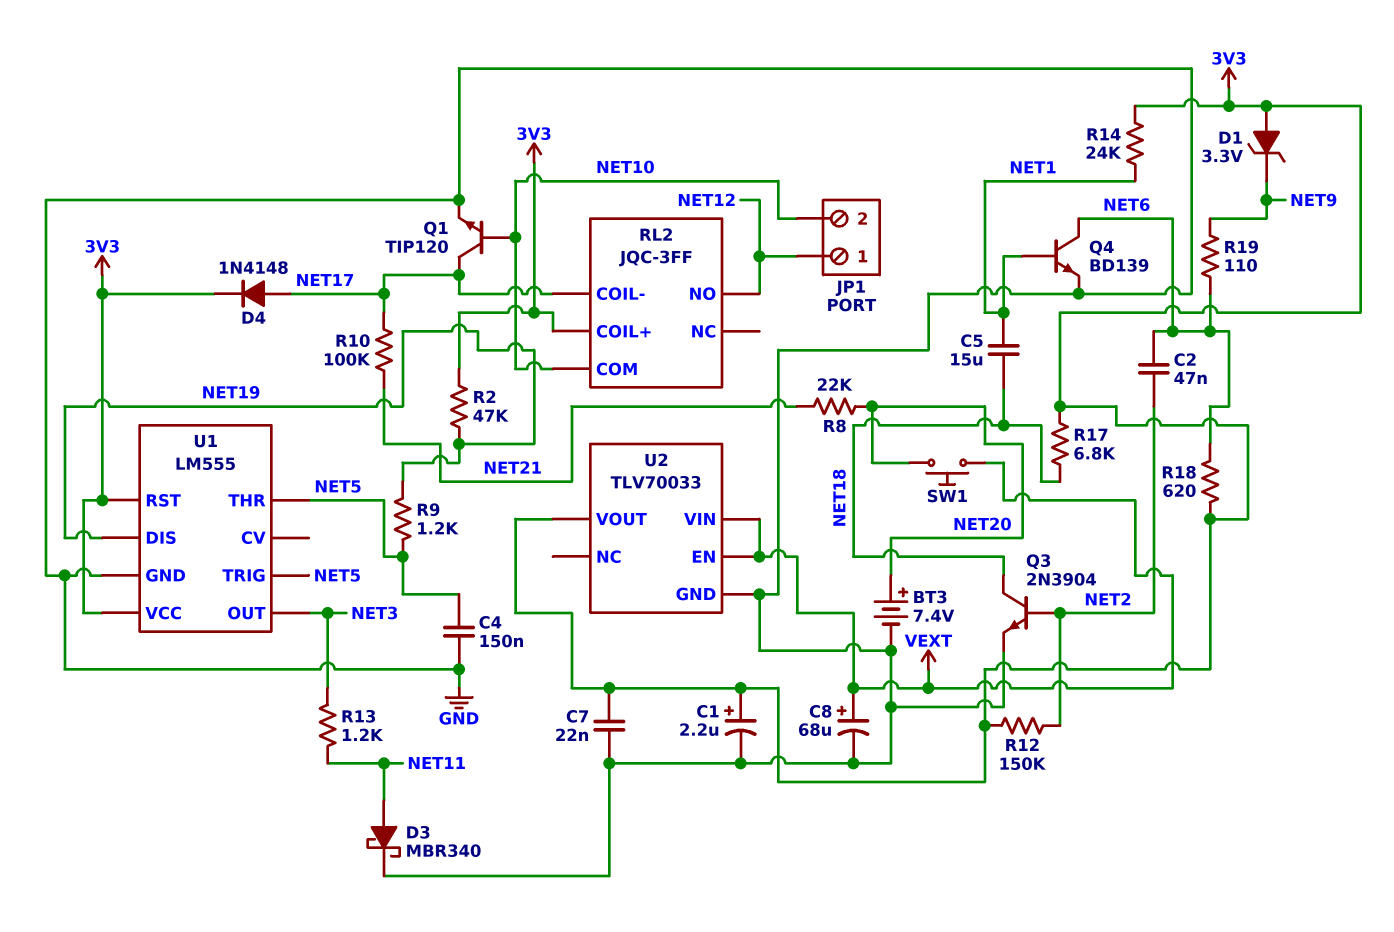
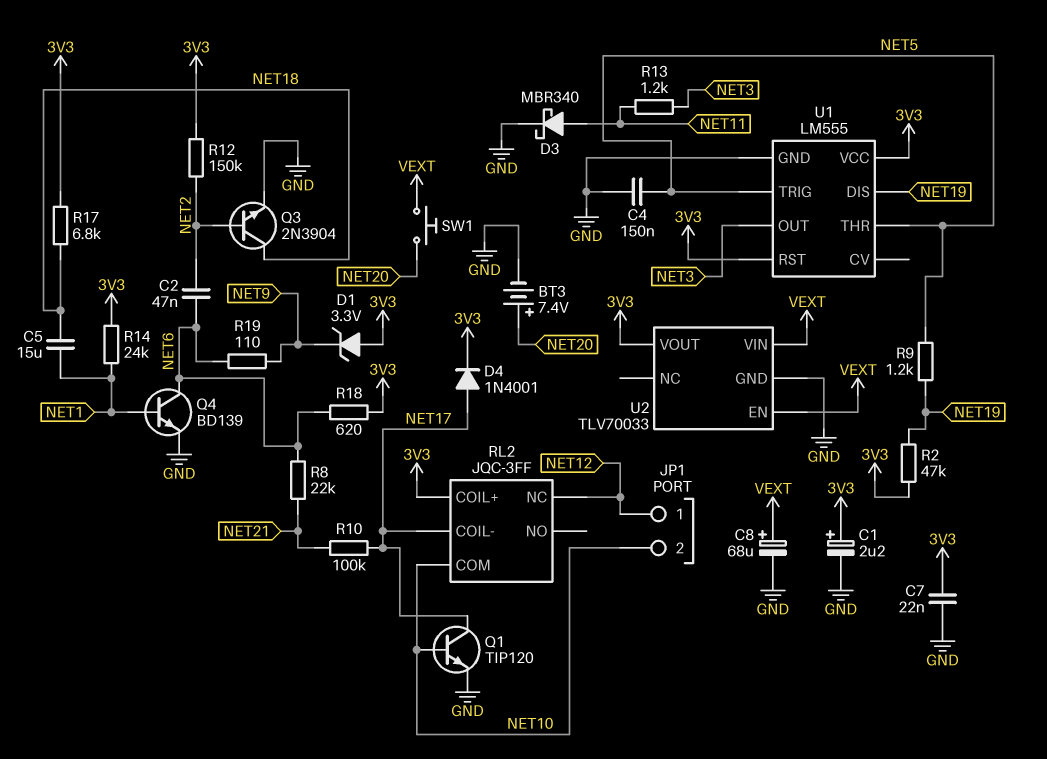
D4: diode 1N4148 (A NET17, K 3V3) -> diode 1N4001 (A NET17, K 3V3)
R8: 22k (NET20, NET21) -> 22k (NET6, NET21)
RL2 pin NC: none -> NET12
RL2 pin NO: NET12 -> none

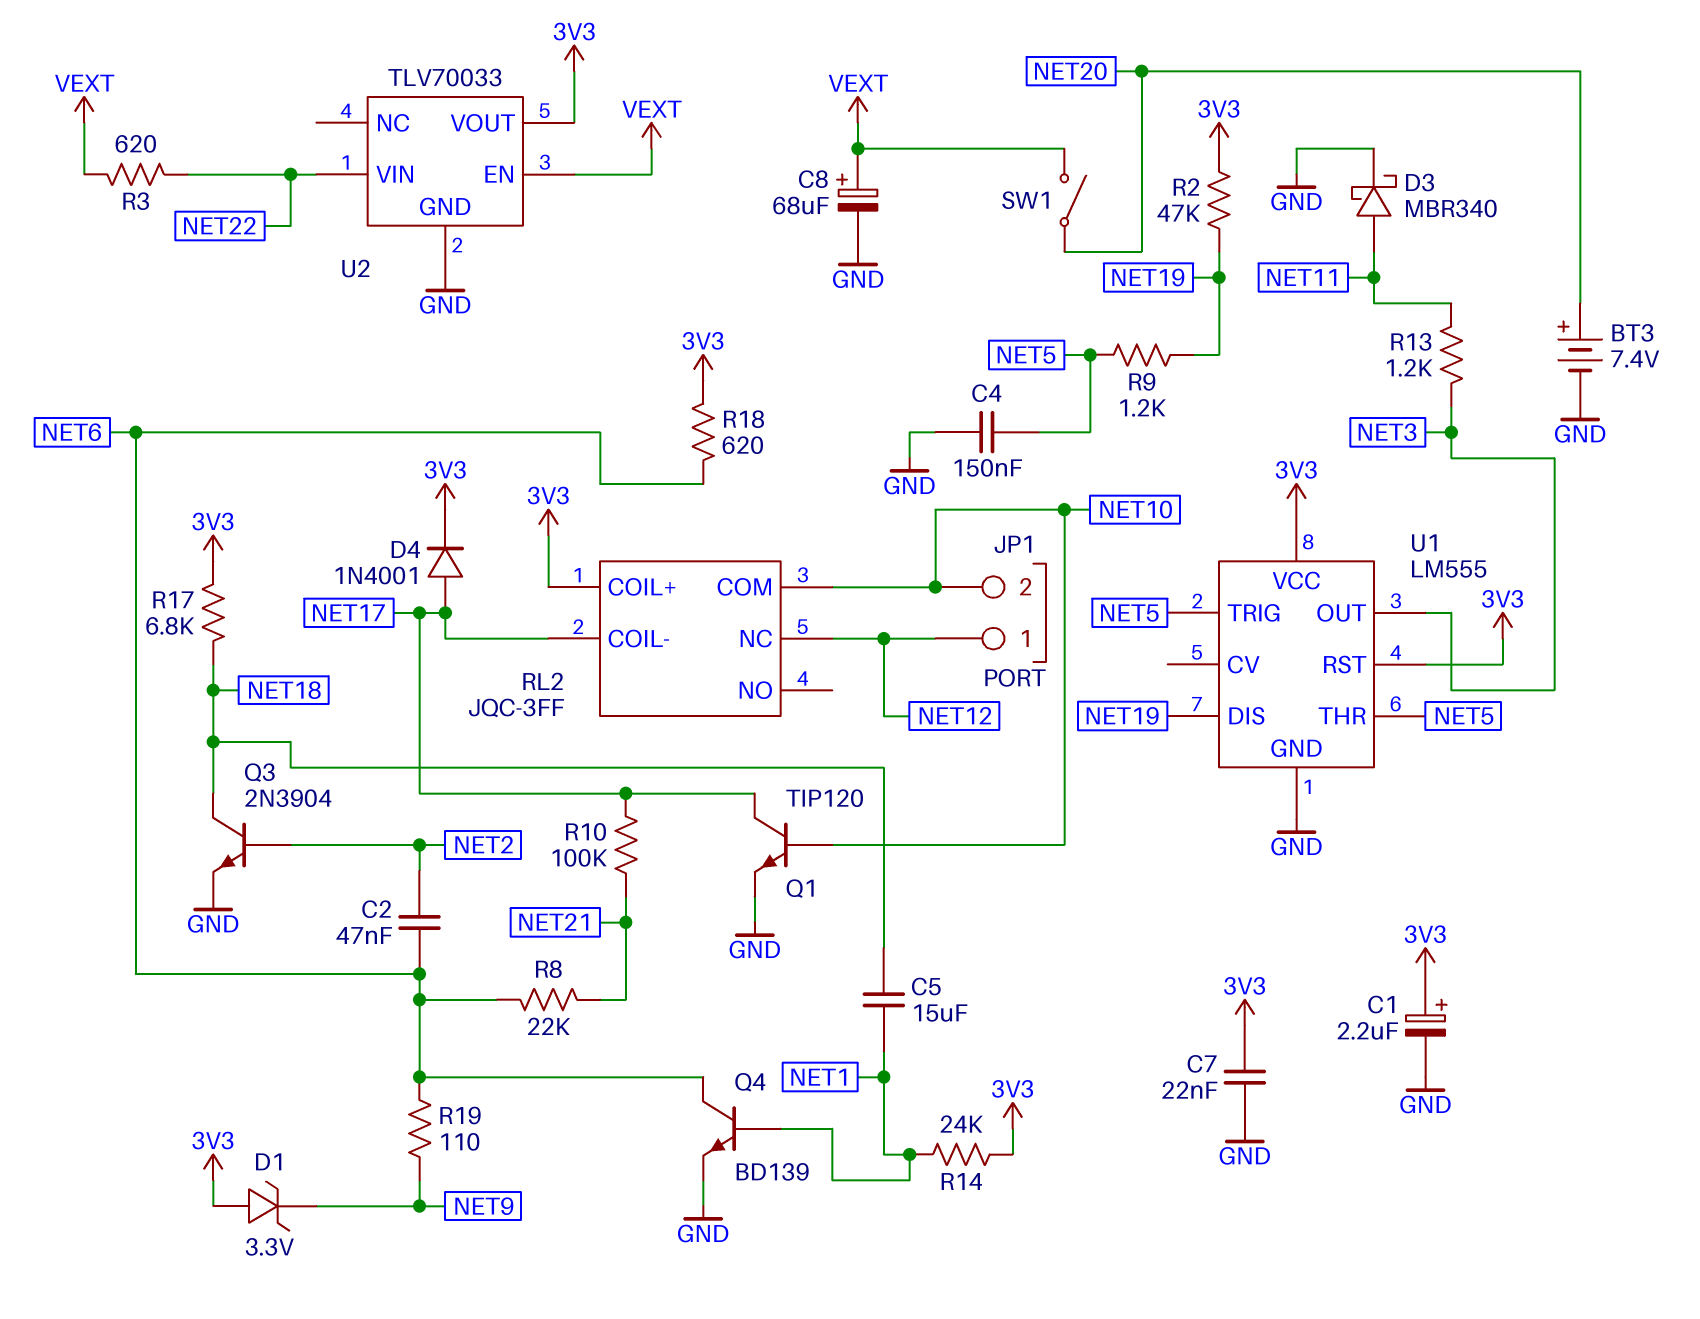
R3: none -> 620 (NET22, VEXT)
R12: 150k (3V3, NET2) -> none
SW1: button (NET20, VEXT) -> switch (NET20, VEXT)
U2 pin VIN: VEXT -> NET22

